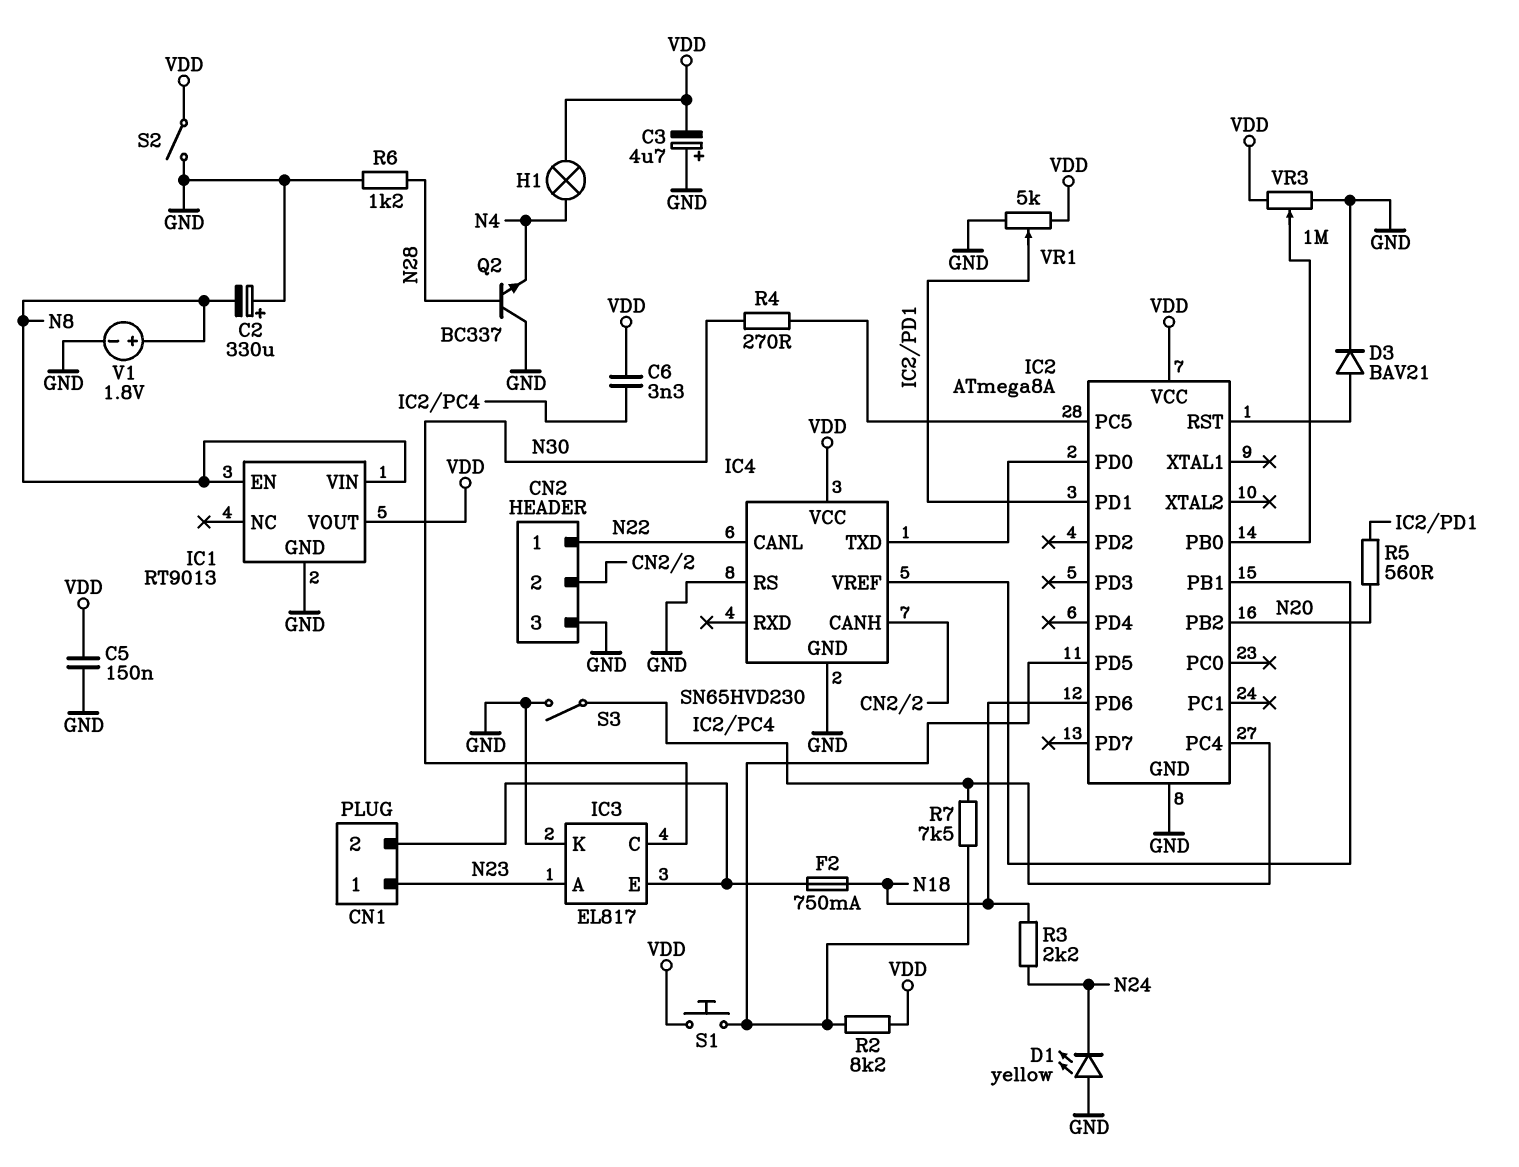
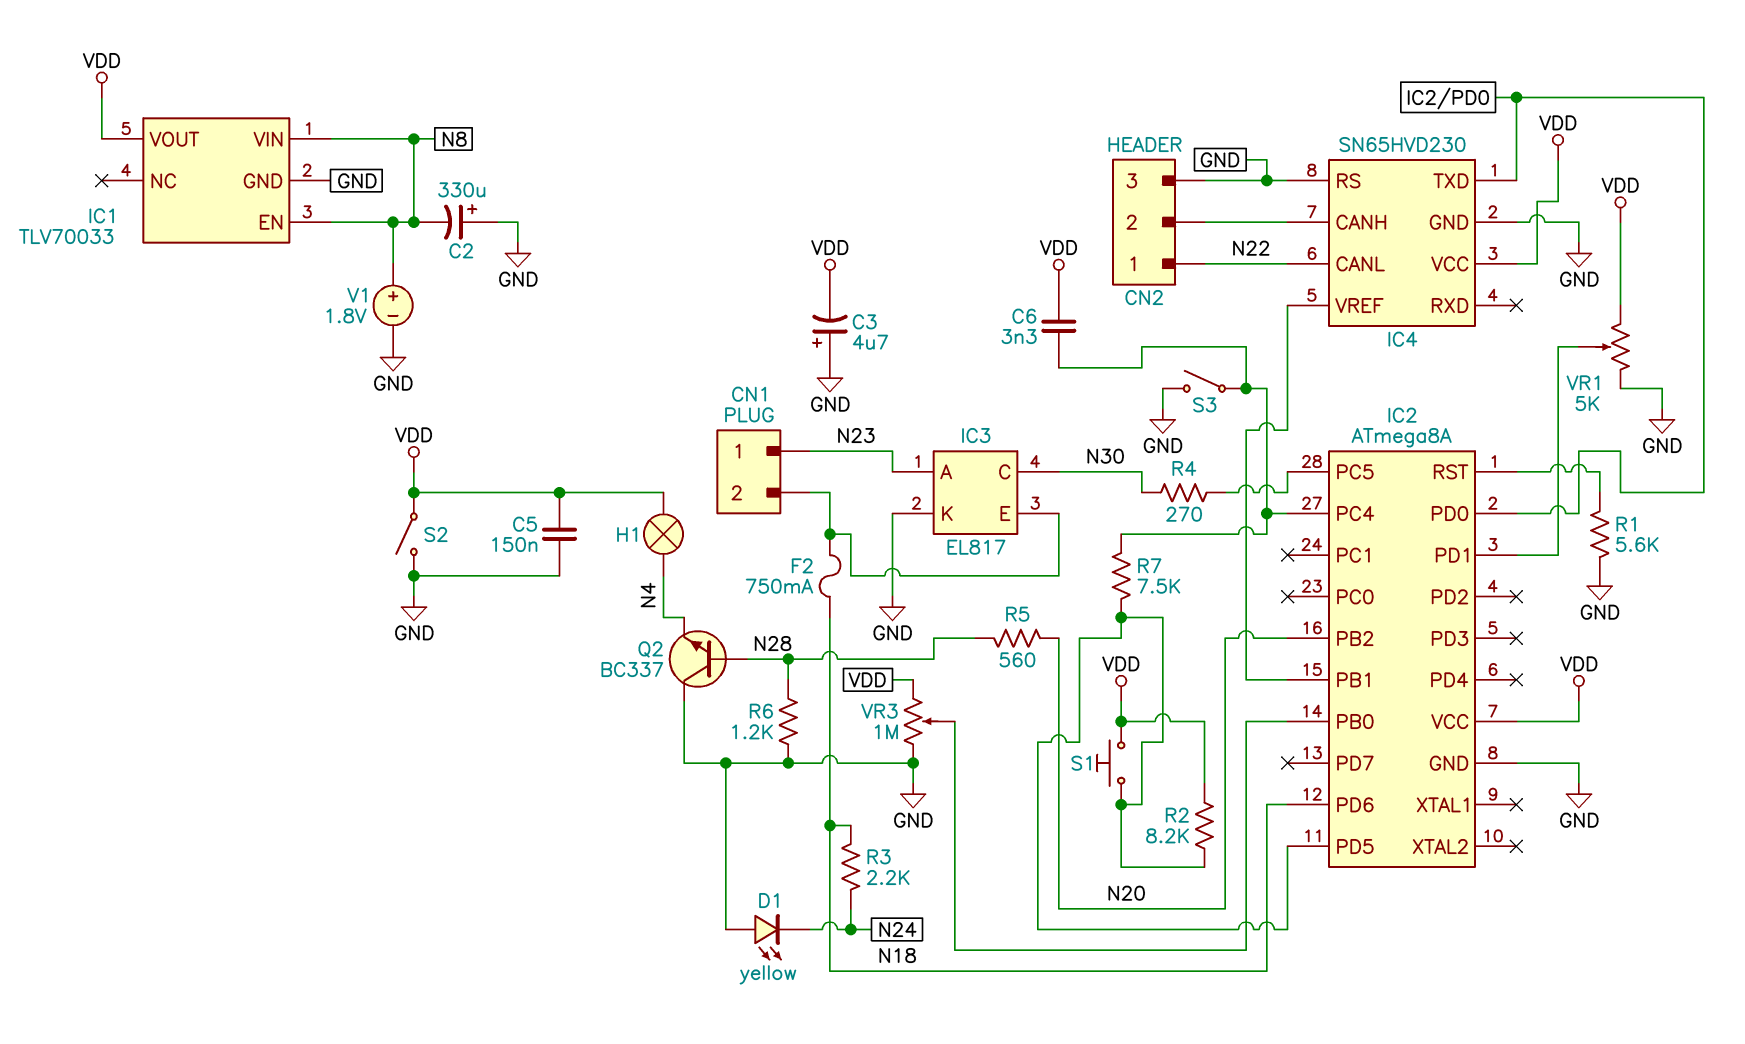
D3: diode BAV21 (A IC2/RST, K GND) -> none
IC1: RT9013 -> TLV70033
R1: none -> 5.6k (GND, IC2/RST)
R5: 560 (IC2/PD1, N20) -> 560 (N20, N28)

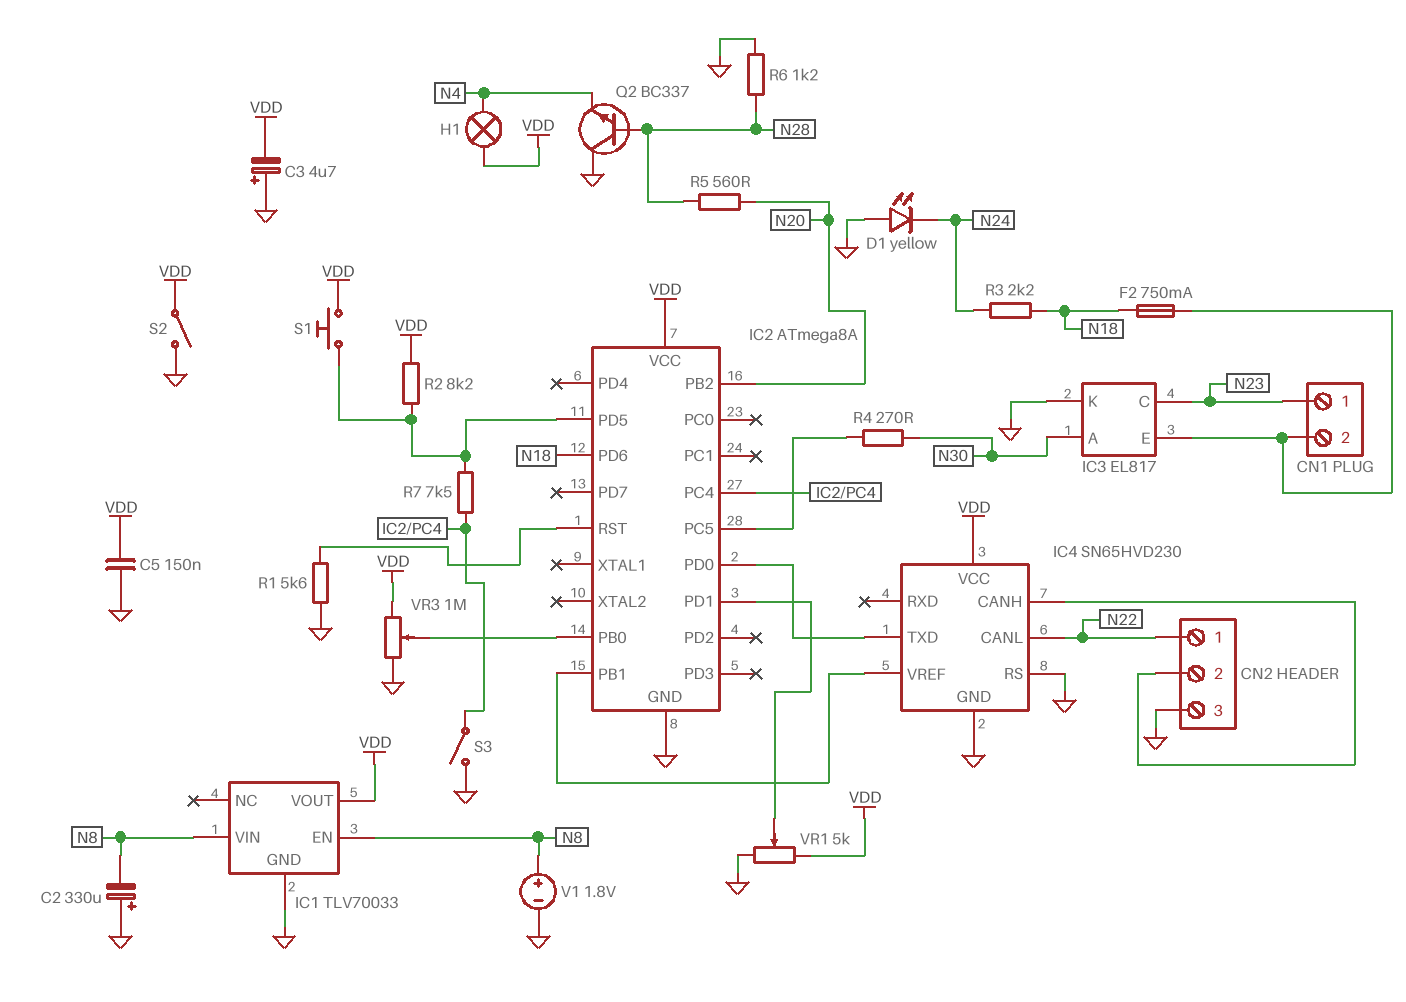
C6: 3.3nF (IC2/PC4, VDD) -> none
IC3 pin A: N23 -> N30
IC3 pin C: N30 -> N23

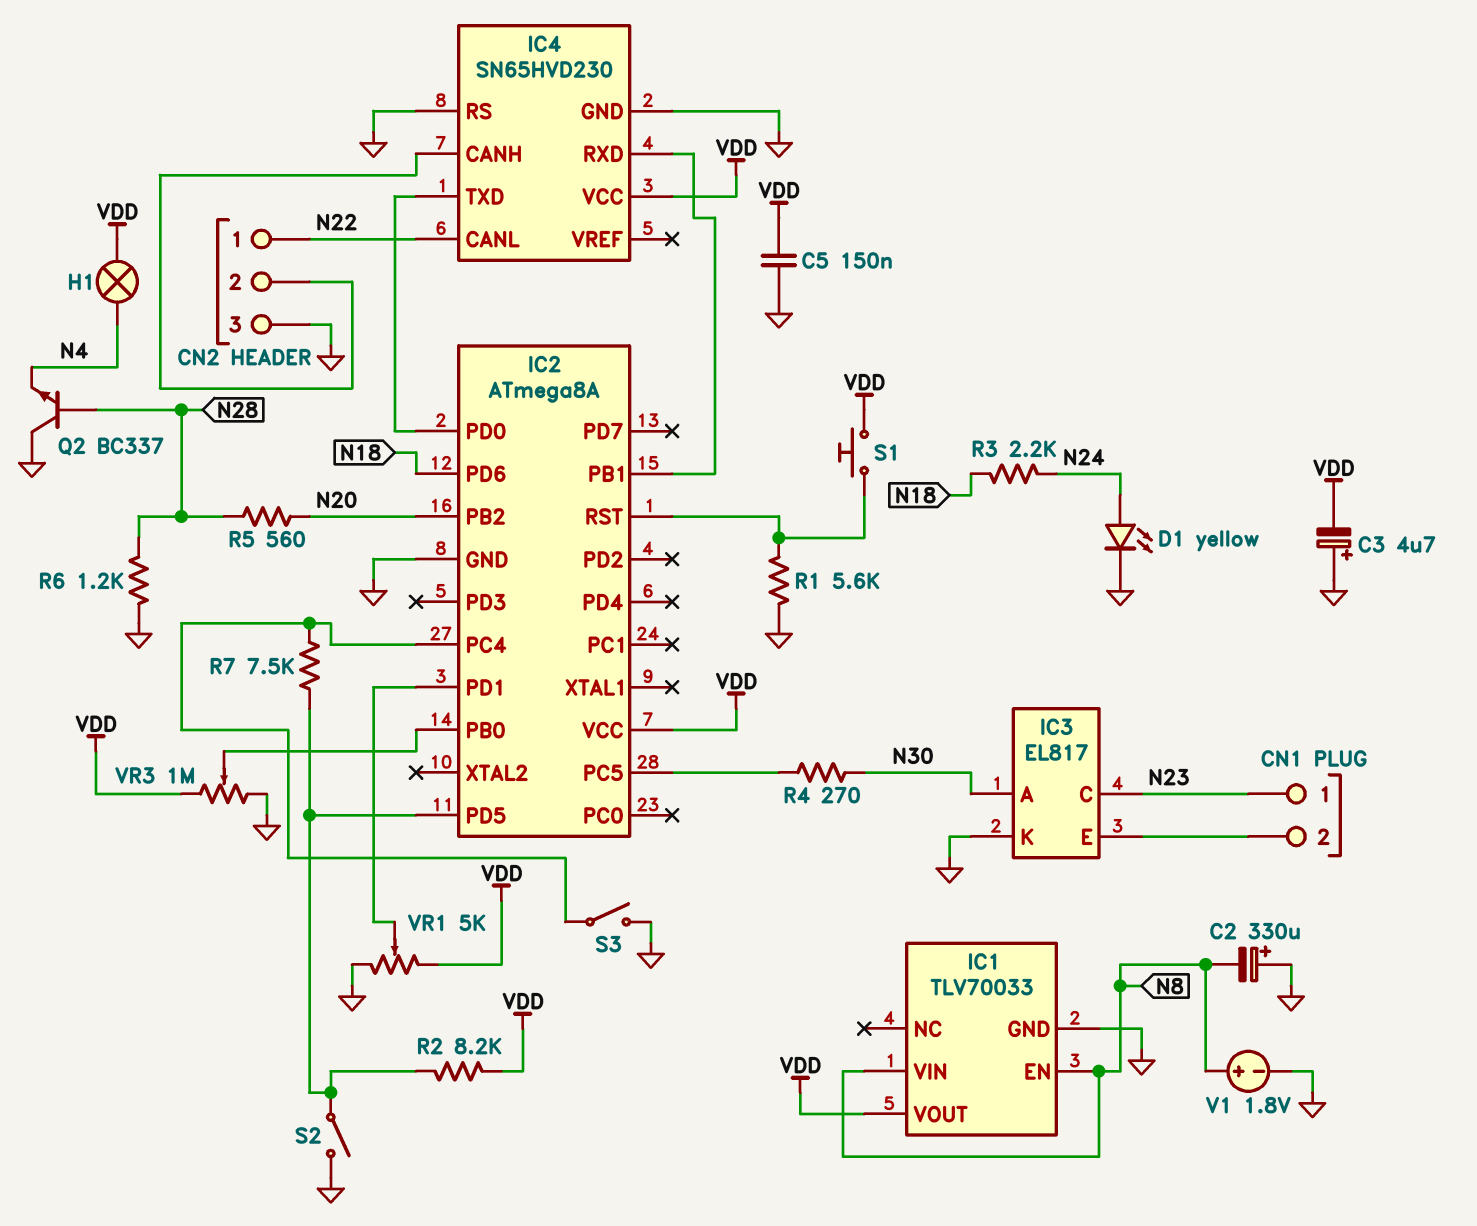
D1: LED yellow (A GND, K N24) -> LED yellow (A N24, K GND)
F2: 750mA (CN1/2, N18) -> none
IC4 pin RXD: none -> IC2/PB1
IC4 pin VREF: IC2/PB1 -> none
S1: button (IC2/PD5, VDD) -> button (IC2/RST, VDD)
S2: switch (GND, VDD) -> switch (GND, IC2/PD5)

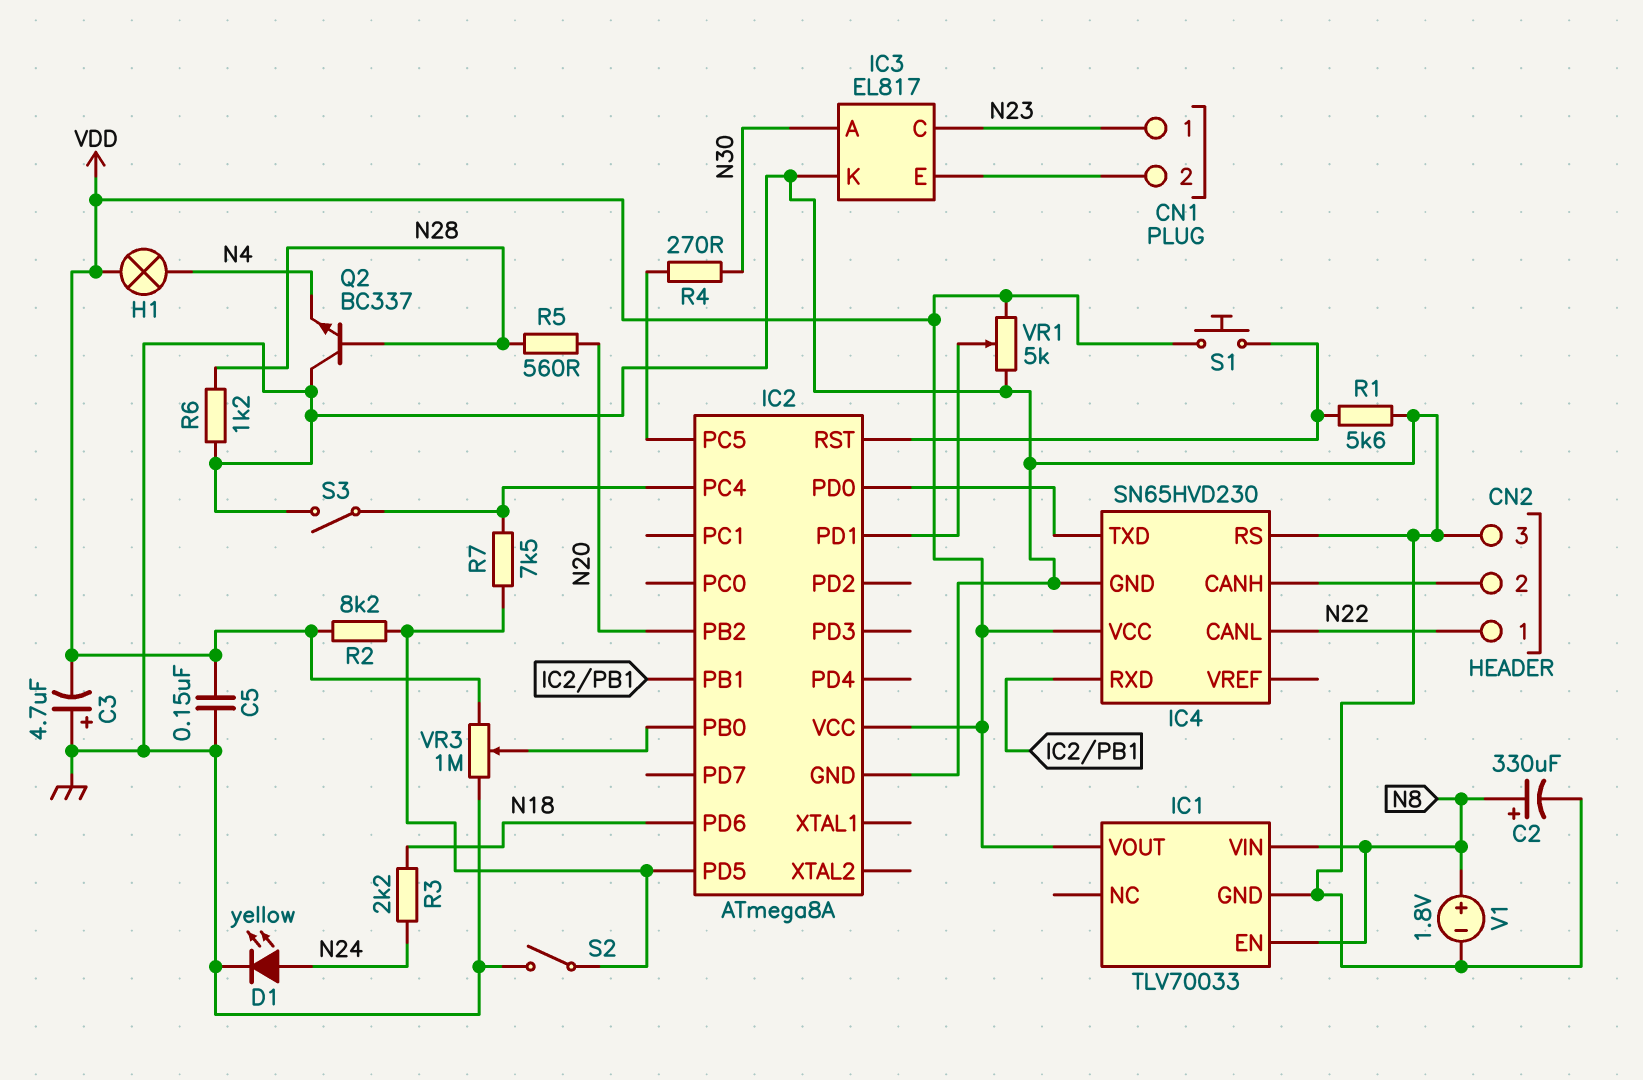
C2: 330uF (plus GND, minus N8) -> 330uF (plus N8, minus GND)

